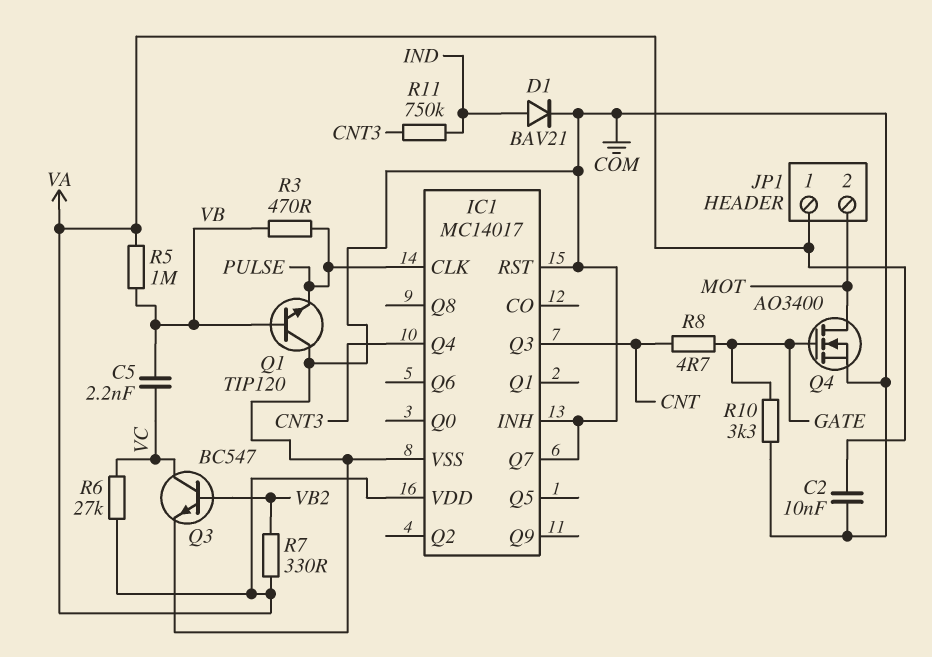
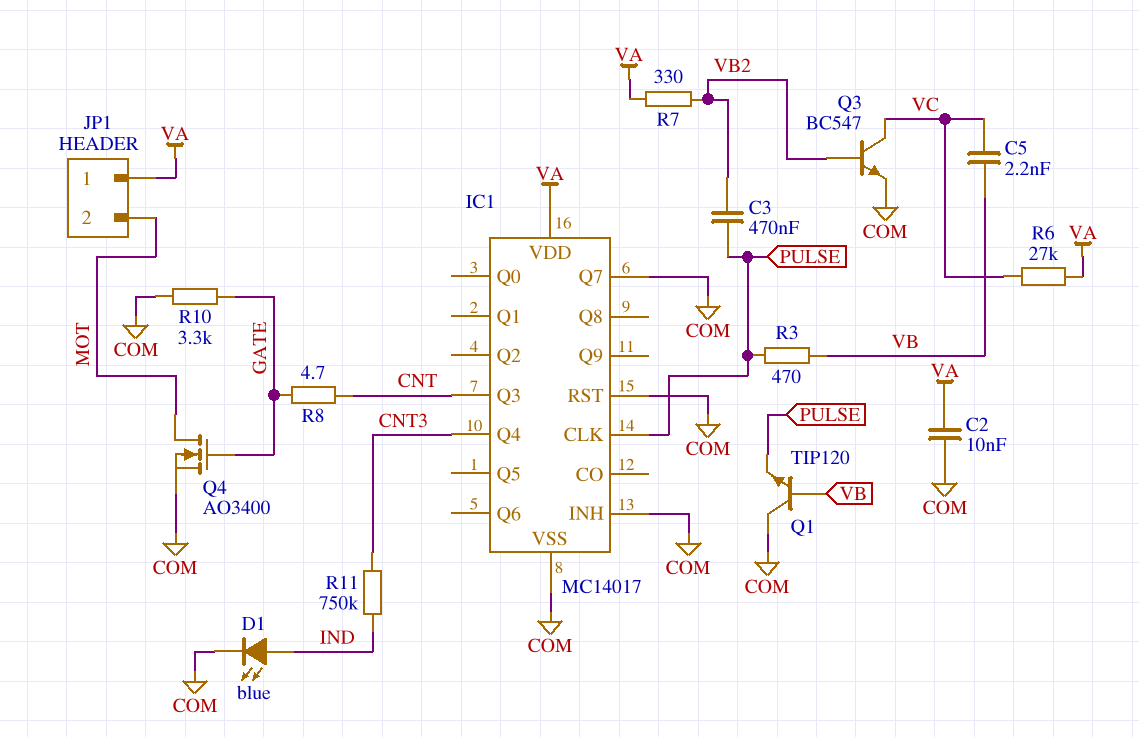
C3: none -> 470nF (PULSE, VB2)
D1: diode BAV21 (A IND, K COM) -> LED blue (A IND, K COM)
R5: 1M (VA, VB) -> none

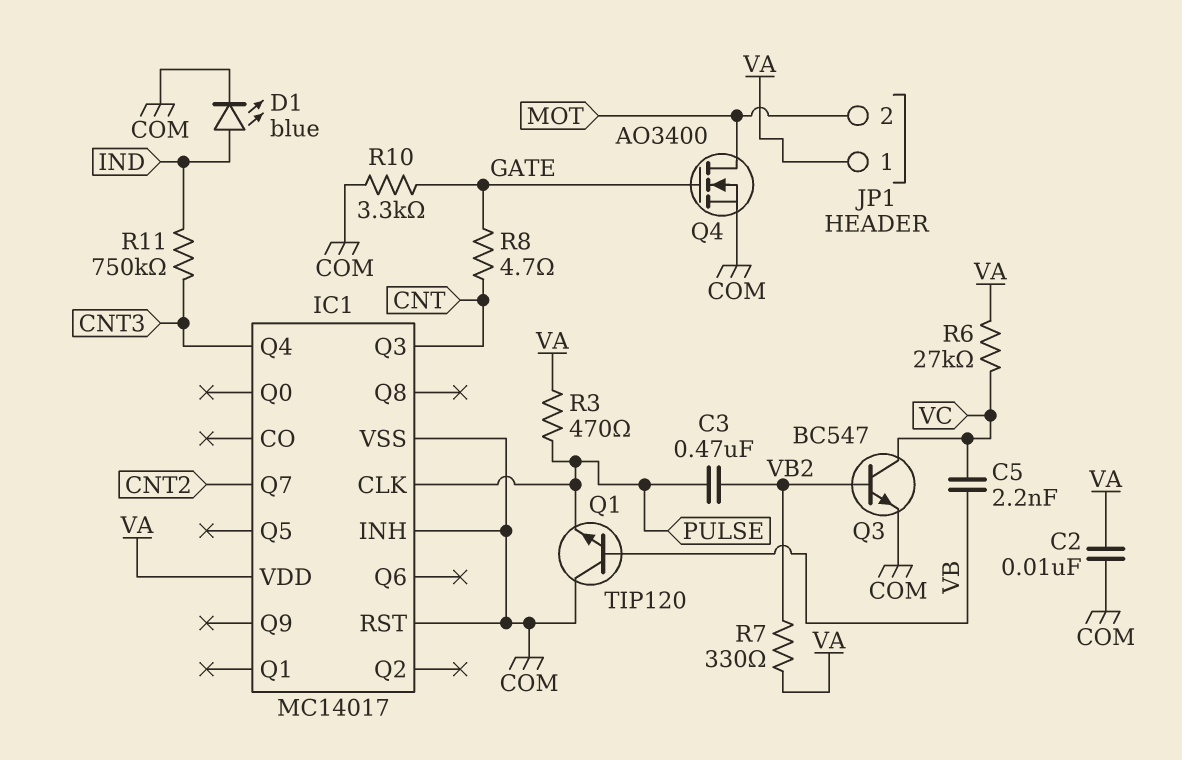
IC1 pin Q7: COM -> CNT2
R3: 470 (PULSE, VB) -> 470 (PULSE, VA)

